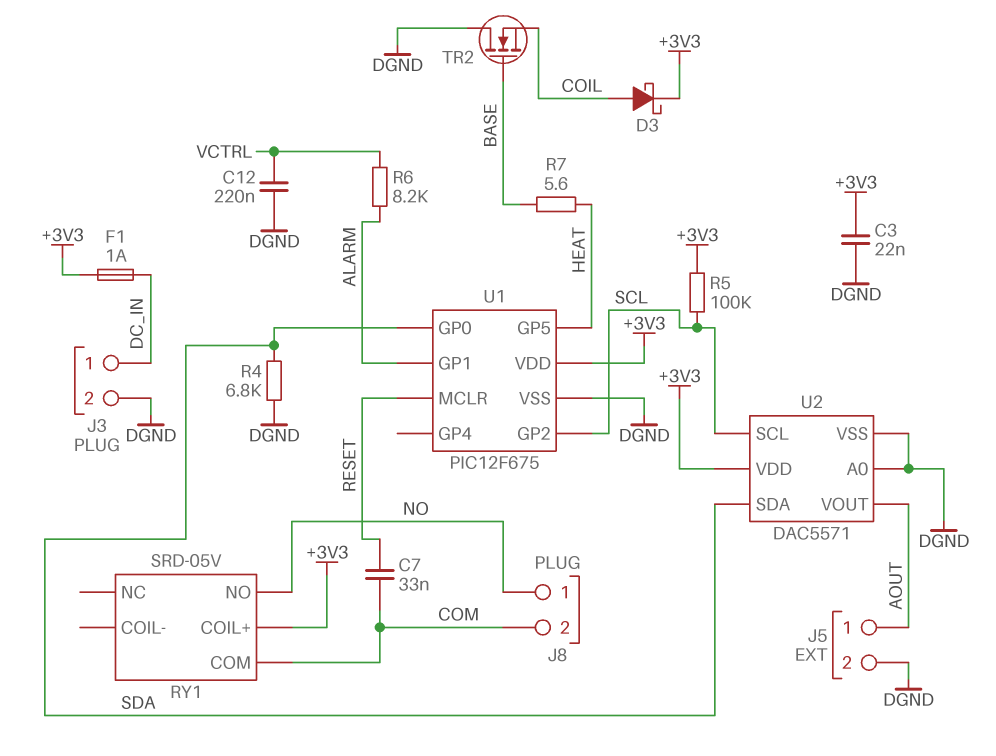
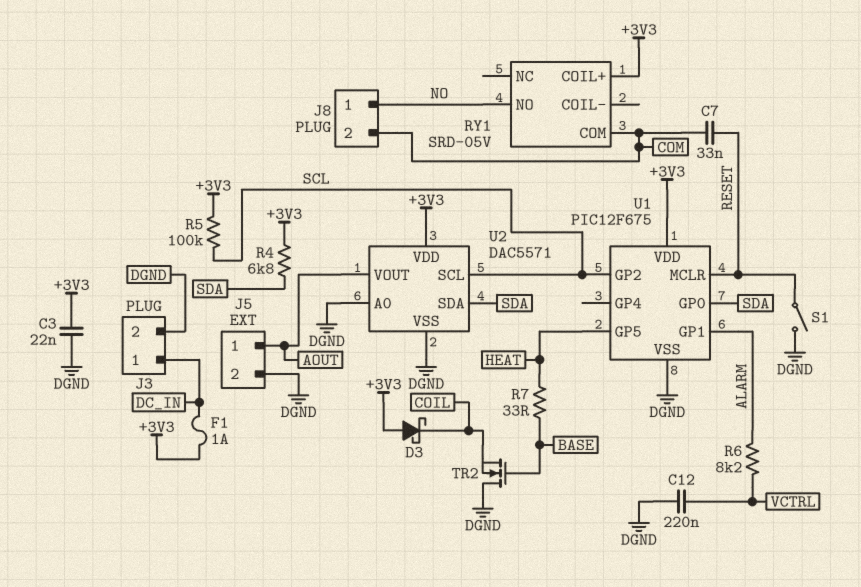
D3: schottky (A COIL, K +3V3) -> schottky (A +3V3, K COIL)
R4: 6.8k (DGND, SDA) -> 6.8k (+3V3, SDA)
R7: 5.6 (BASE, HEAT) -> 33 (BASE, HEAT)
S1: none -> switch (DGND, RESET)

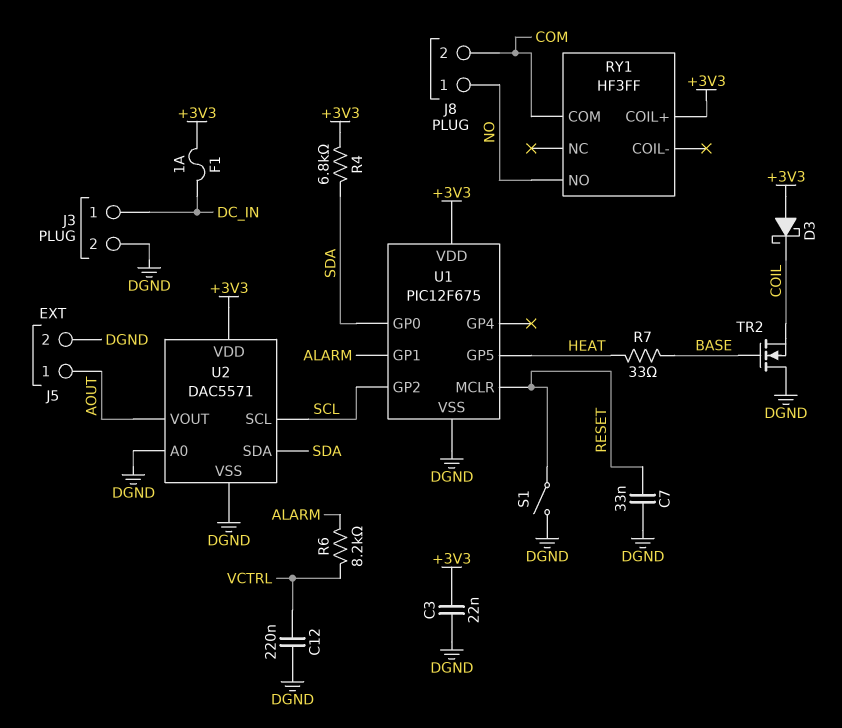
C7: 33nF (COM, RESET) -> 33nF (DGND, RESET)
R5: 100k (+3V3, SCL) -> none
RY1: SRD-05V -> HF3FF

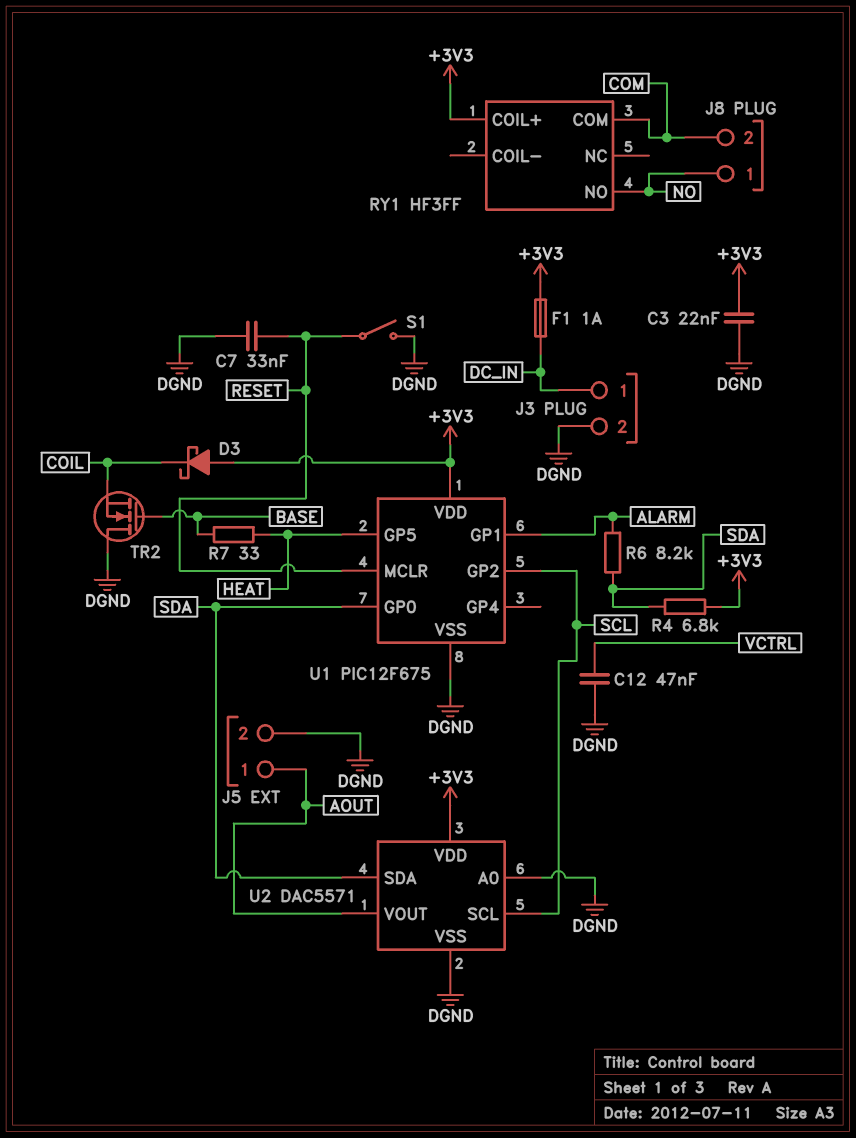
C12: 220nF (DGND, VCTRL) -> 47nF (DGND, VCTRL)
R6: 8.2k (ALARM, VCTRL) -> 8.2k (ALARM, SDA)

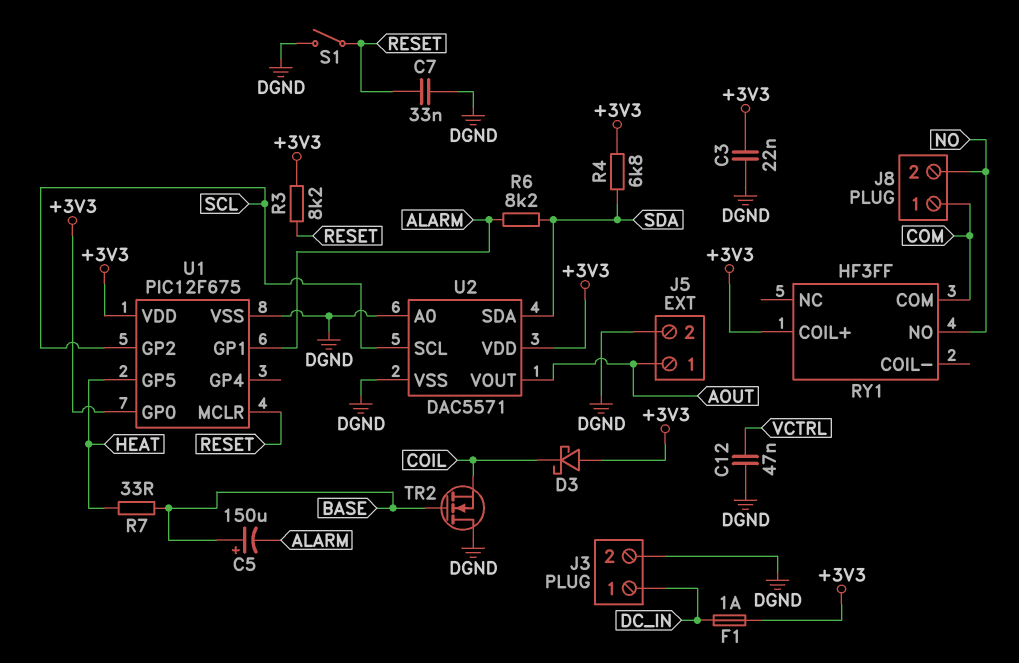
C5: none -> 150uF (plus BASE, minus ALARM)
J8 pin 1: NO -> COM
J8 pin 2: COM -> NO
R3: none -> 8.2k (+3V3, RESET)
U1 pin GP0: SDA -> +3V3

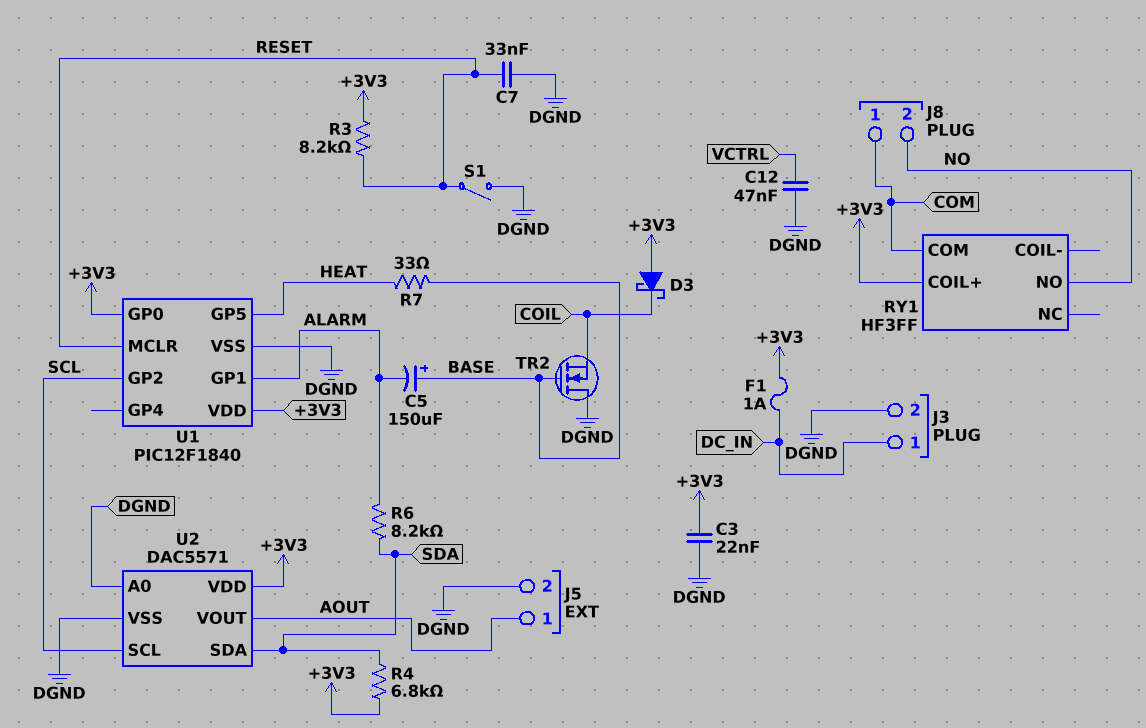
U1: PIC12F675 -> PIC12F1840

